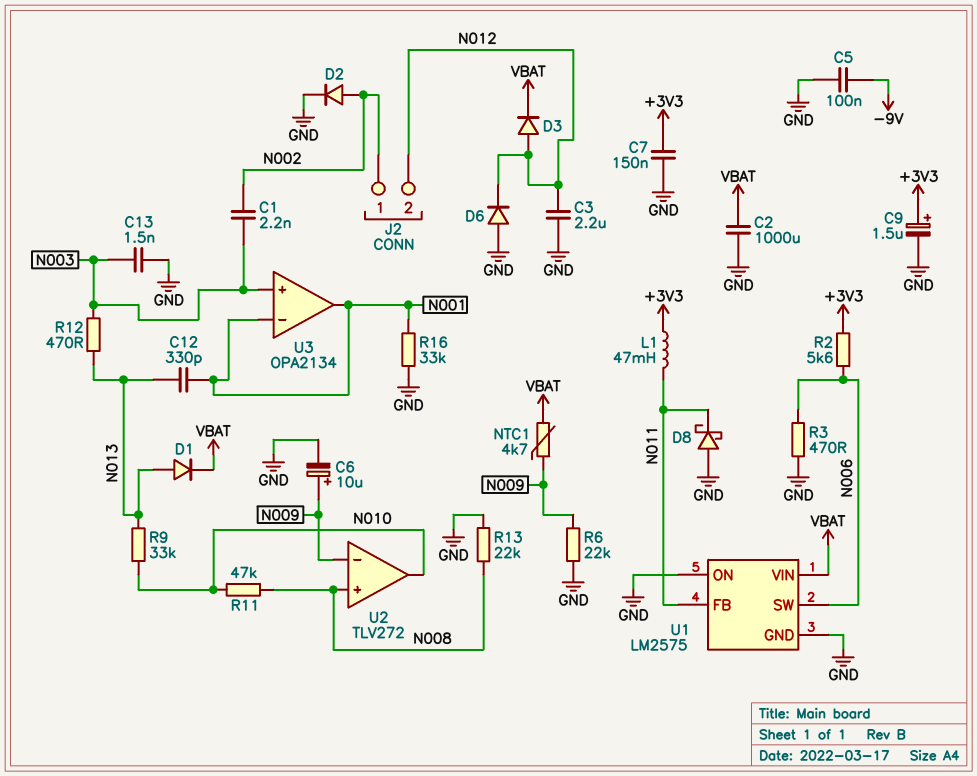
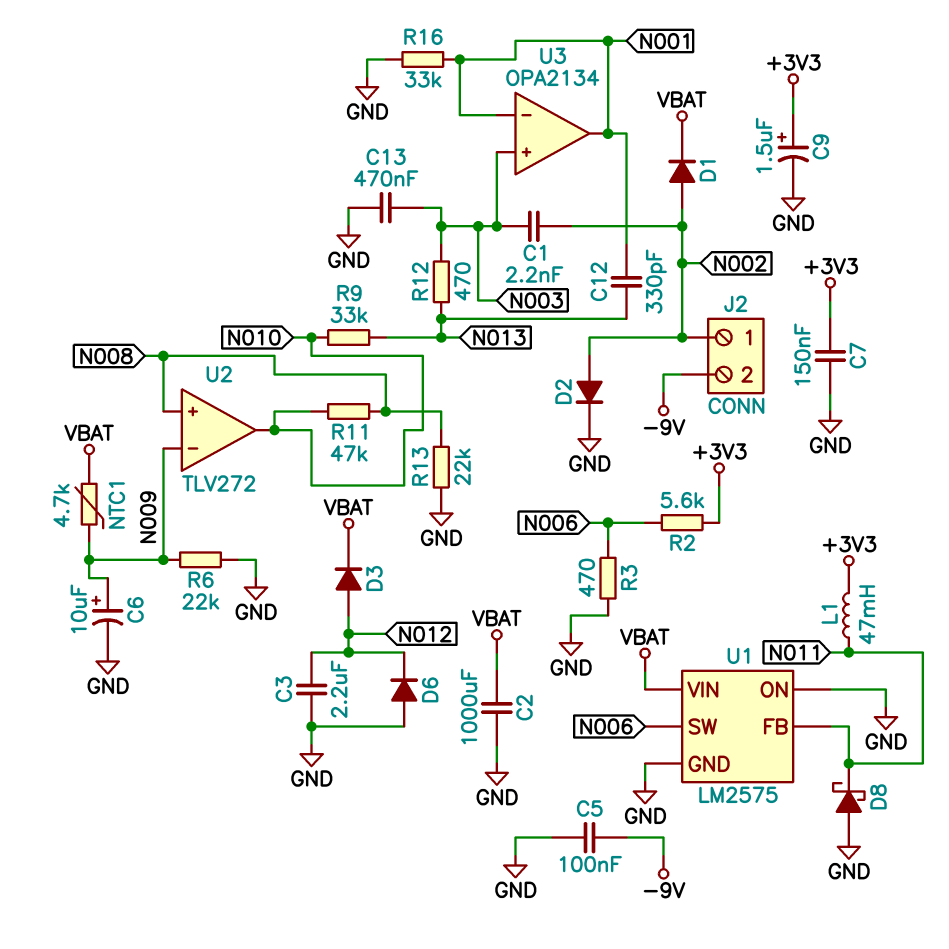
C13: 1.5nF (GND, N003) -> 470nF (GND, N003)
D1: diode (A N013, K VBAT) -> diode (A N002, K VBAT)
J2 pin 2: N012 -> -9V

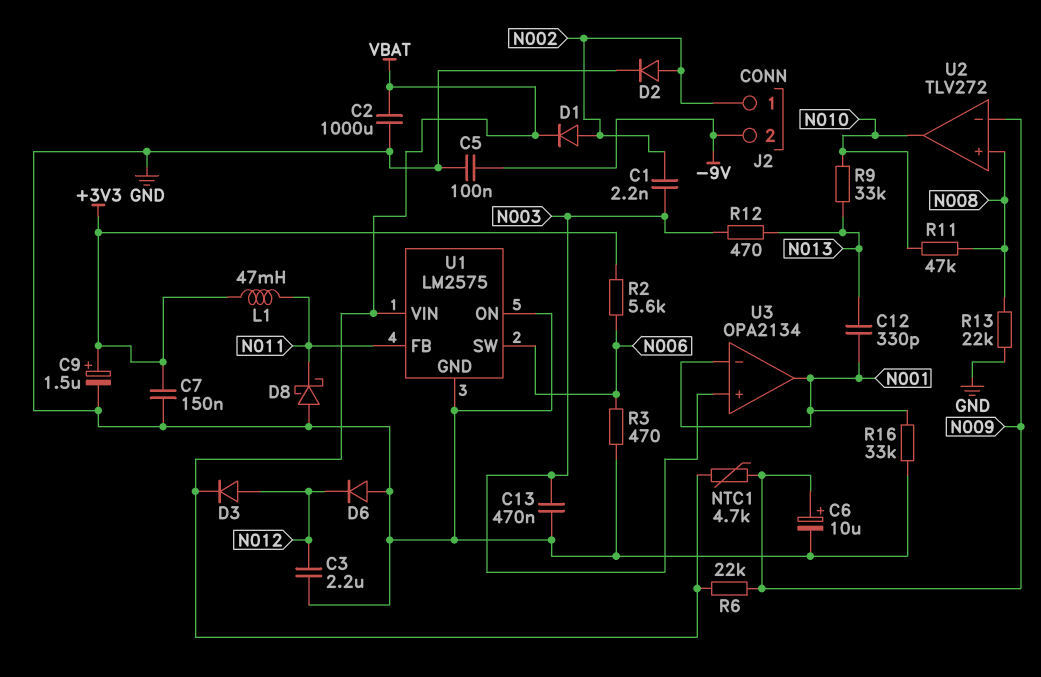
R6: 22k (GND, N009) -> 22k (N009, VBAT)

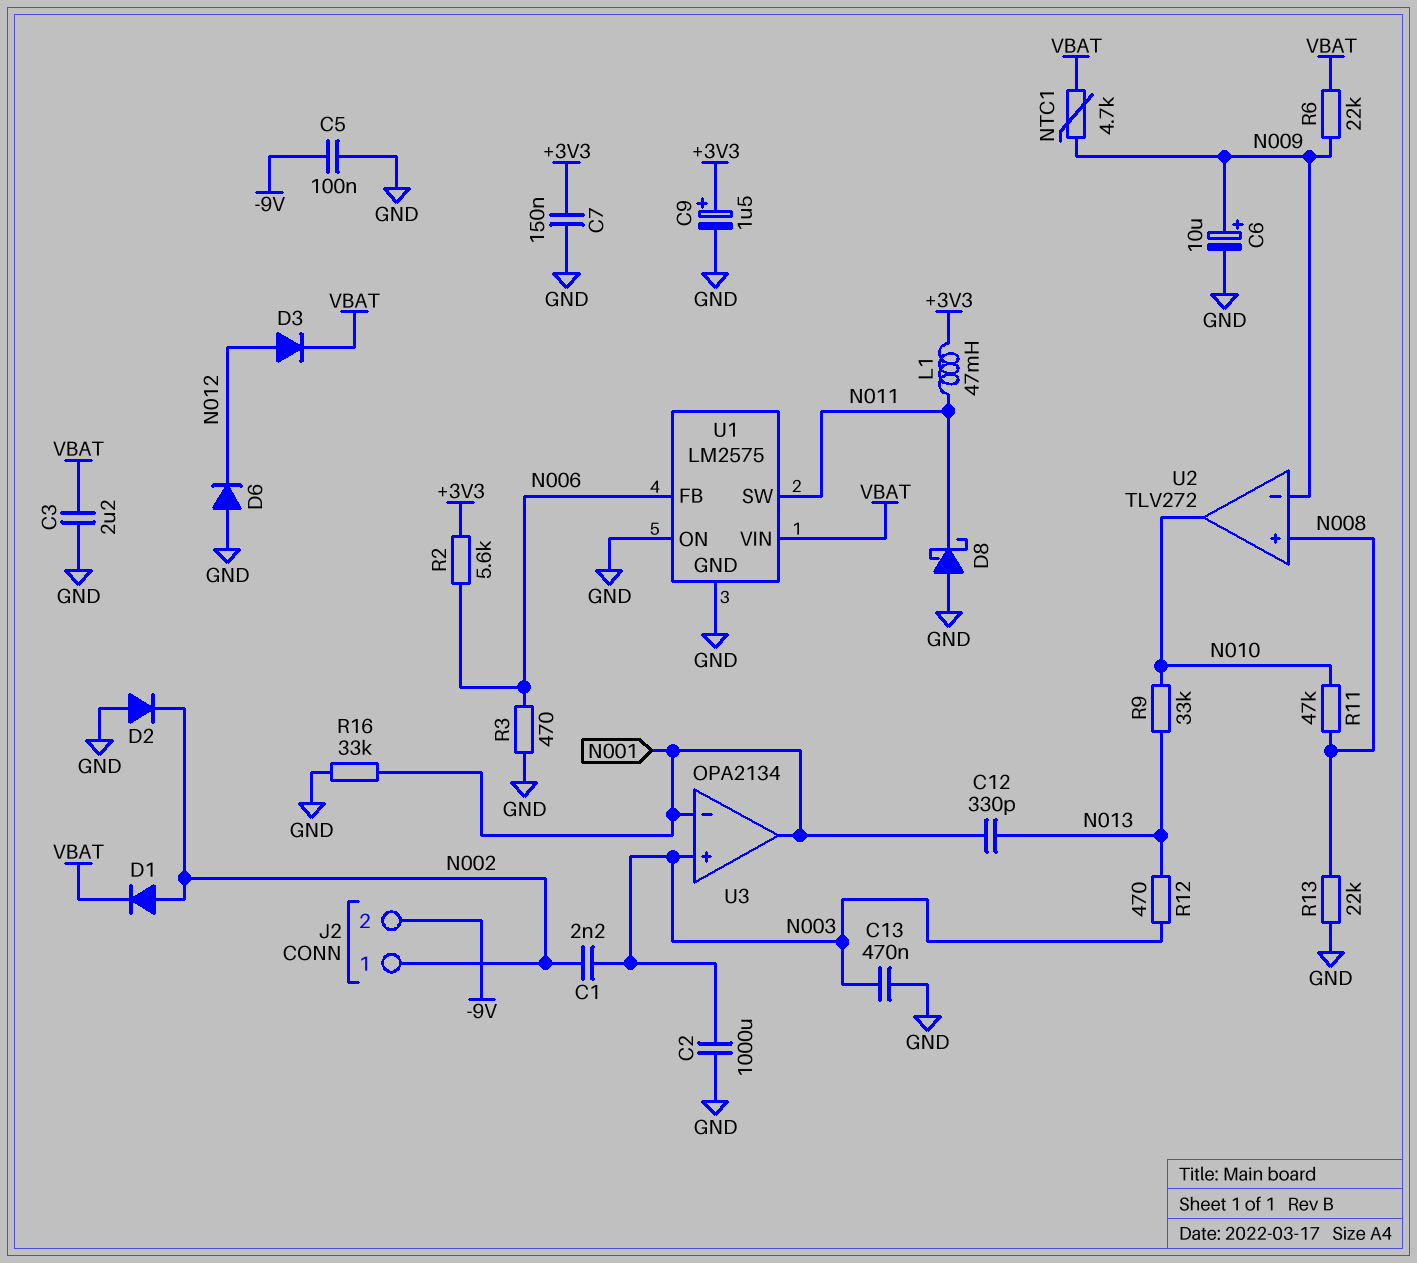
C2: 1000uF (GND, VBAT) -> 1000uF (GND, N003)
C3: 2.2uF (GND, N012) -> 2.2uF (GND, VBAT)
D2: diode (A N002, K GND) -> diode (A GND, K N002)
U1 pin FB: N011 -> N006
U1 pin SW: N006 -> N011

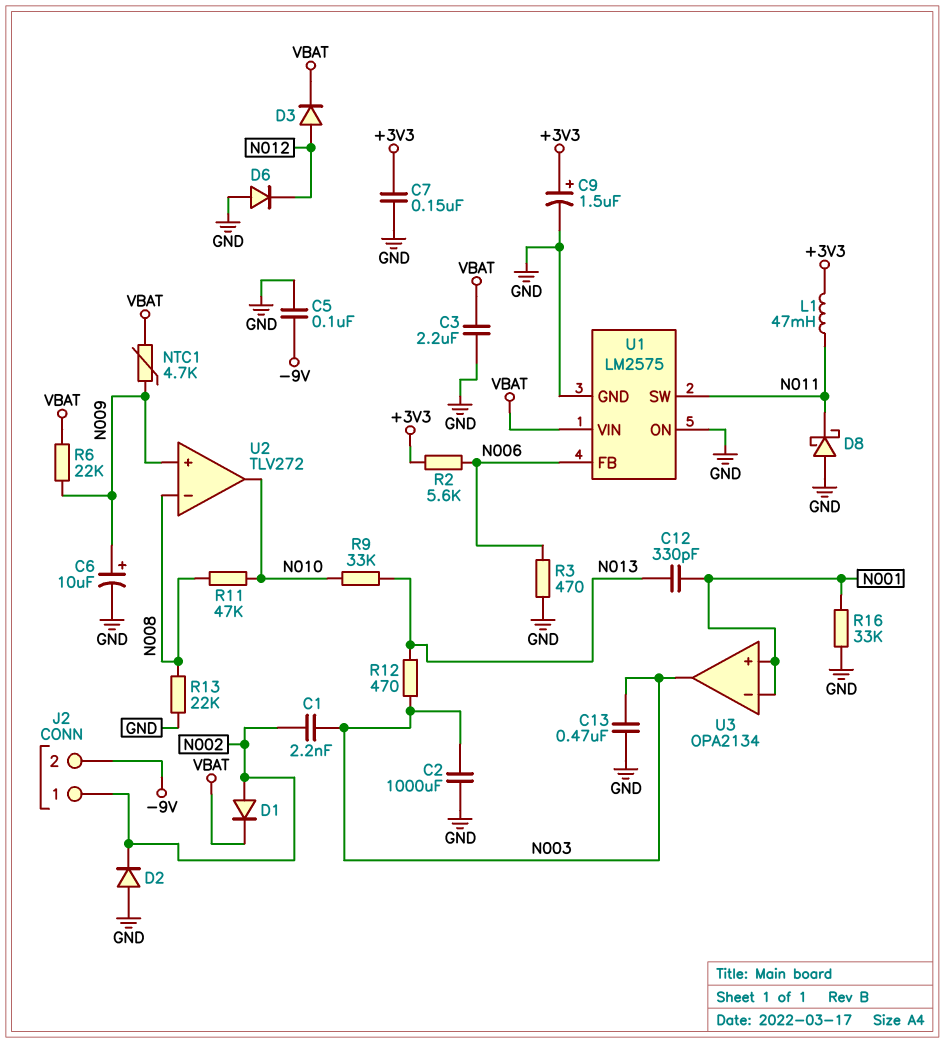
U2 pin in+: N008 -> N009
U2 pin in-: N009 -> N008
U3 pin in+: N003 -> N001
U3 pin out: N001 -> N003

